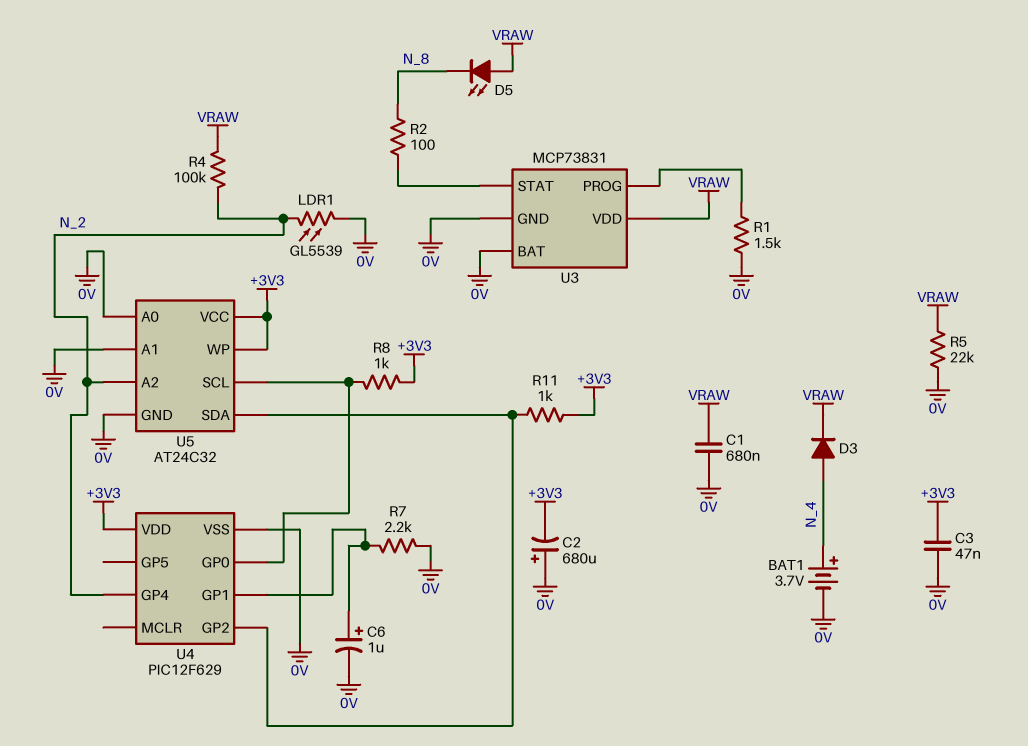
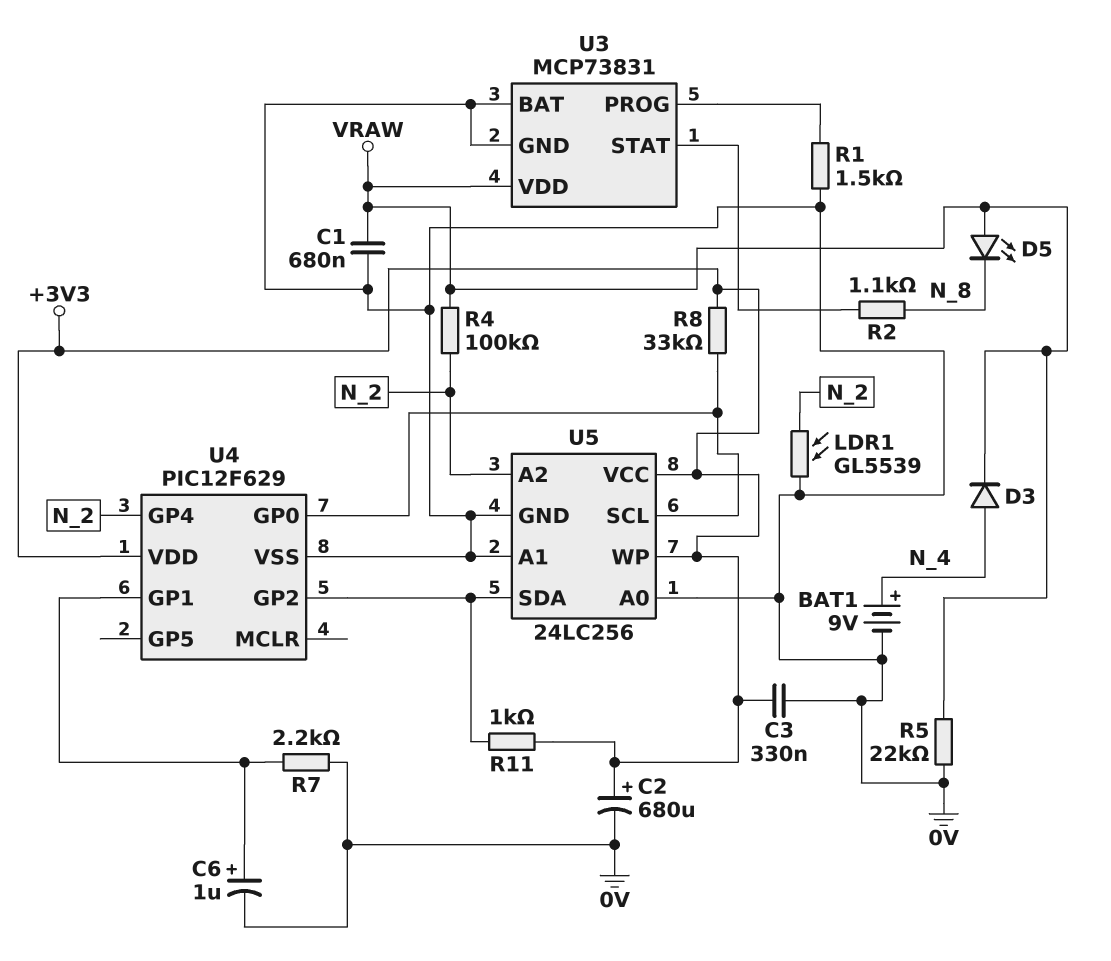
BAT1: 3.7V (plus N_4, minus 0V) -> 9V (plus N_4, minus 0V)
C2: 680uF (plus 0V, minus +3V3) -> 680uF (plus +3V3, minus 0V)
C3: 47nF (+3V3, 0V) -> 330nF (+3V3, 0V)
R2: 100 (N_8, U3/STAT) -> 1.1k (N_8, U3/STAT)
R8: 1k (+3V3, U4/GP0) -> 33k (+3V3, U4/GP0)
U5: AT24C32 -> 24LC256

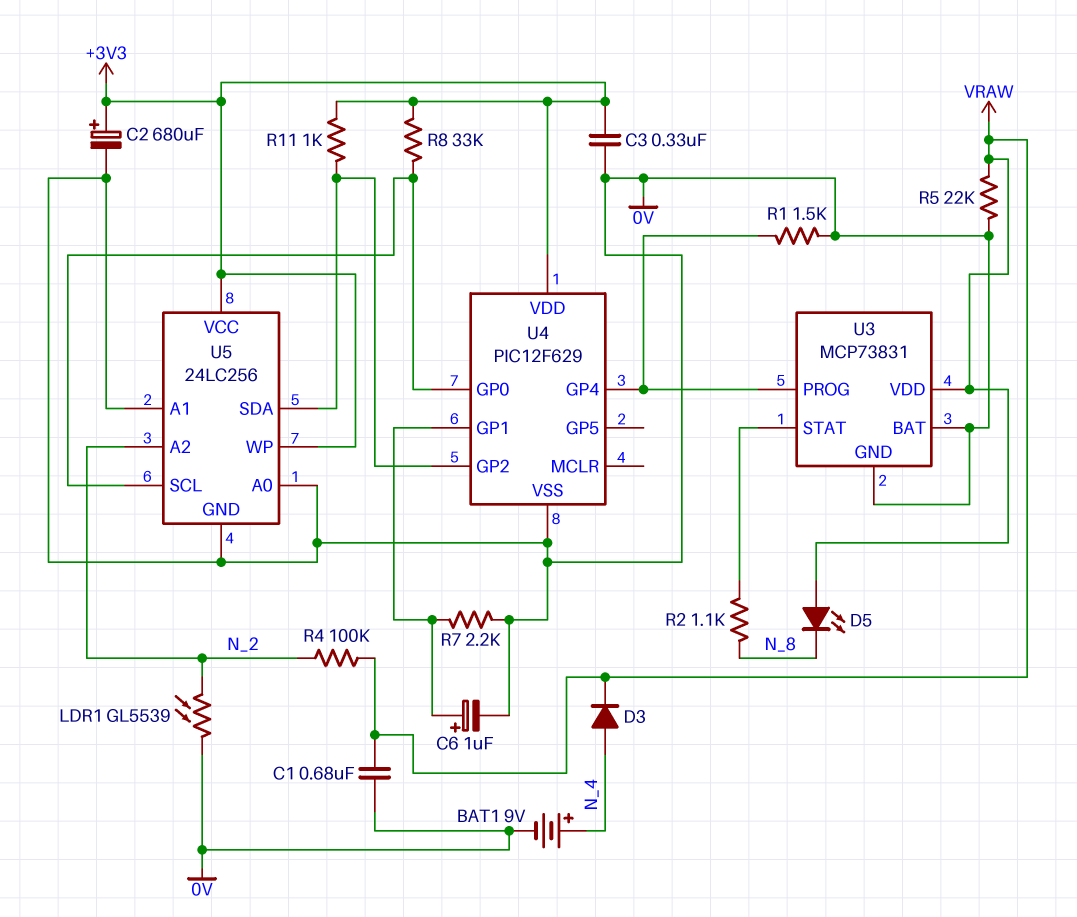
U4 pin GP4: N_2 -> U3/PROG

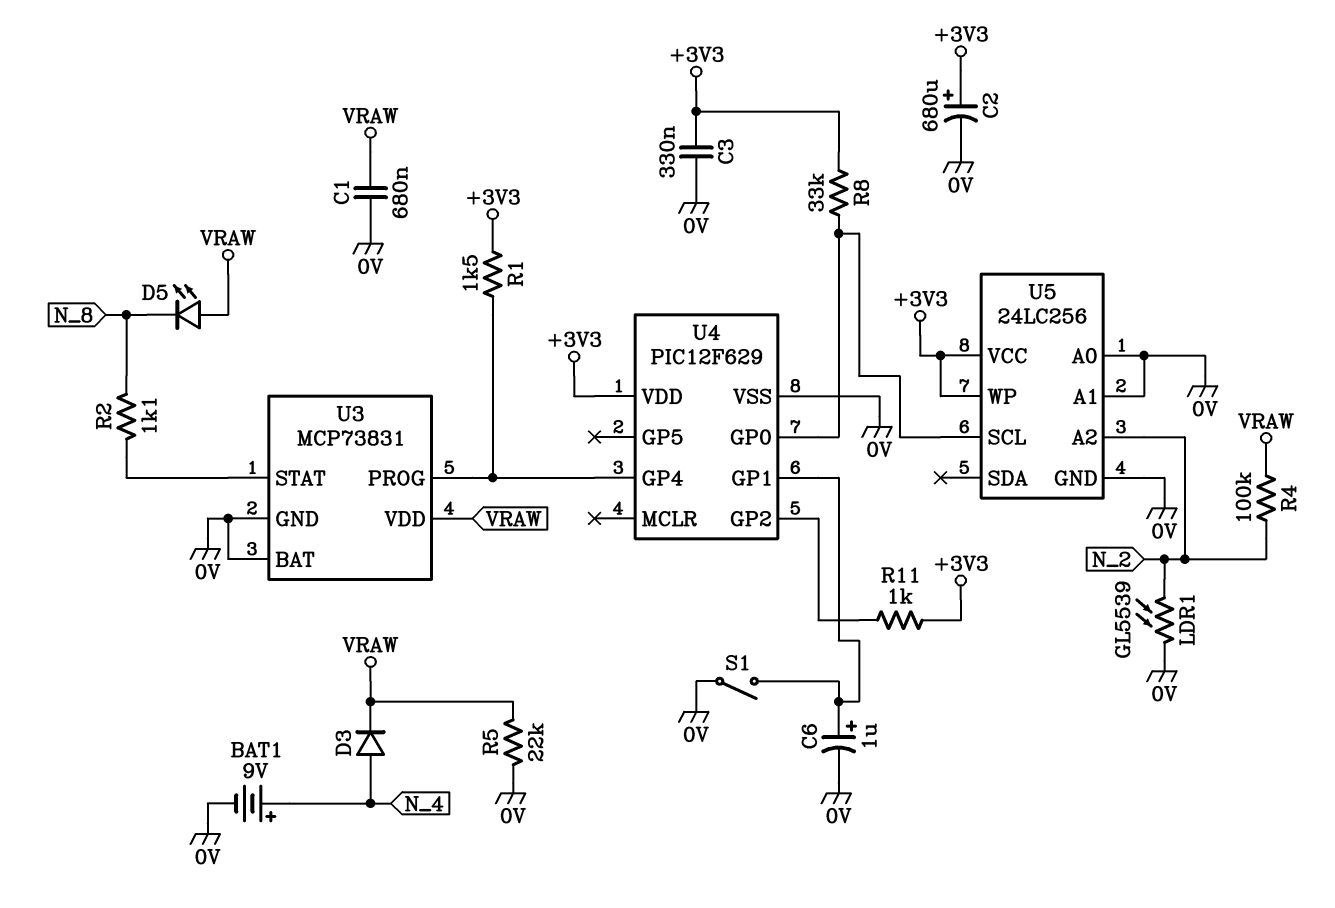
R1: 1.5k (0V, U3/PROG) -> 1.5k (+3V3, U3/PROG)
R7: 2.2k (0V, U4/GP1) -> none
S1: none -> switch (0V, U4/GP1)
U5 pin SDA: U4/GP2 -> none

